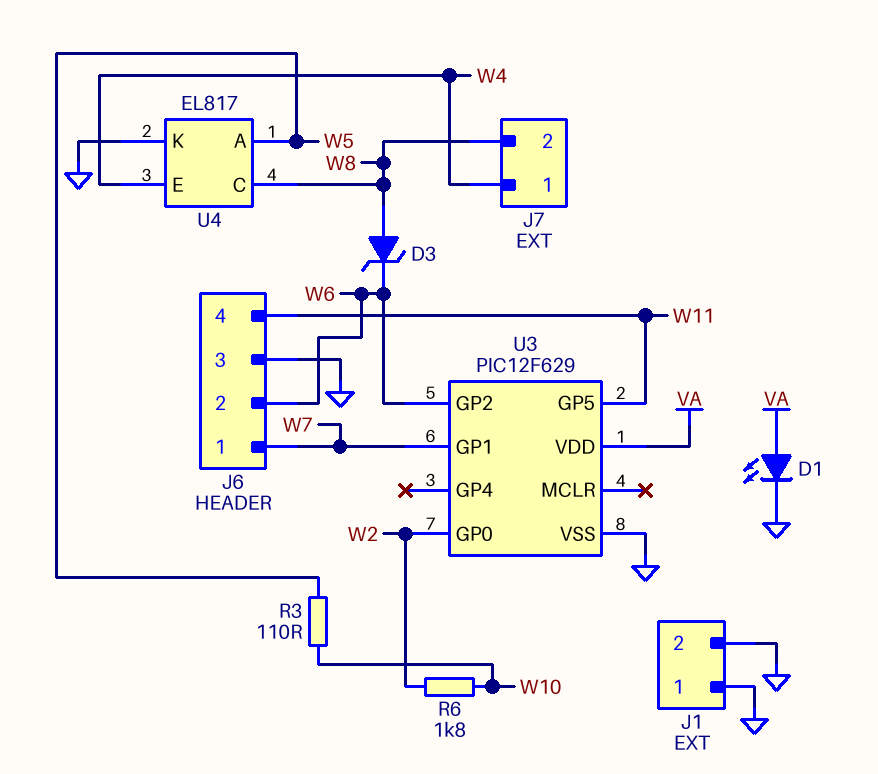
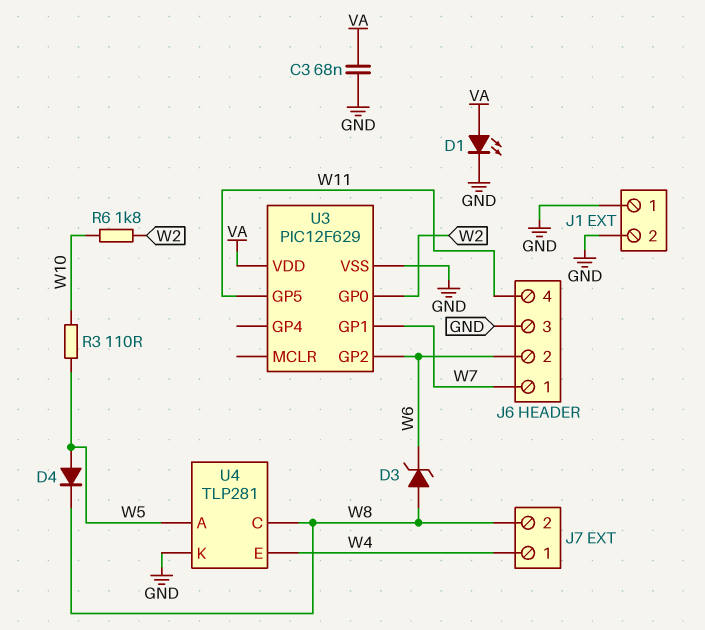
C3: none -> 68nF (GND, VA)
D4: none -> diode (A W5, K W8)
U4: EL817 -> TLP281

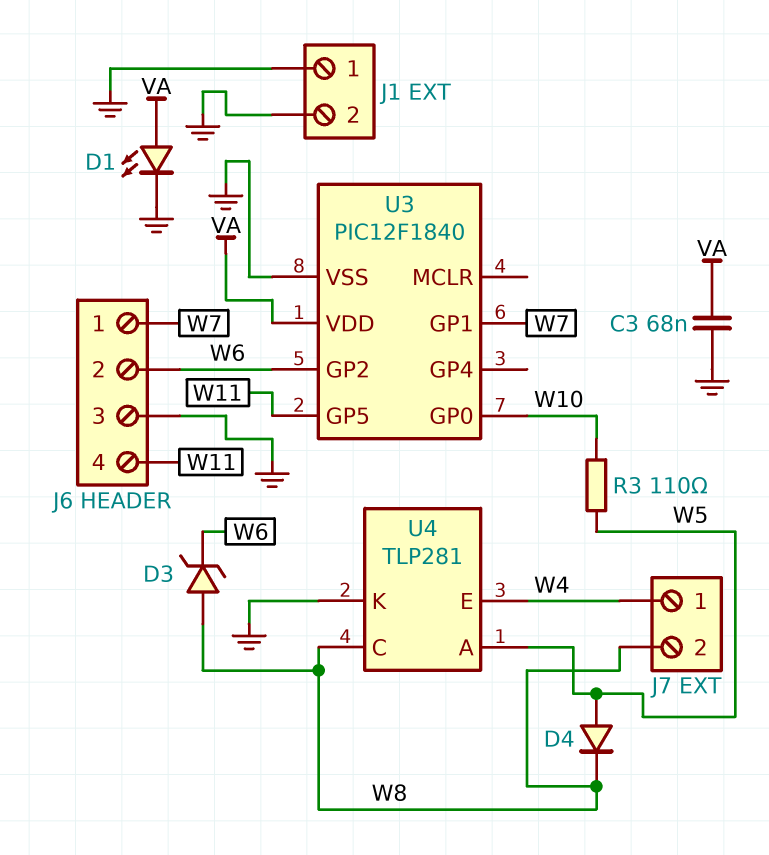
R6: 1.8k (W2, W10) -> none
U3: PIC12F629 -> PIC12F1840
U3 pin GP0: W2 -> W10

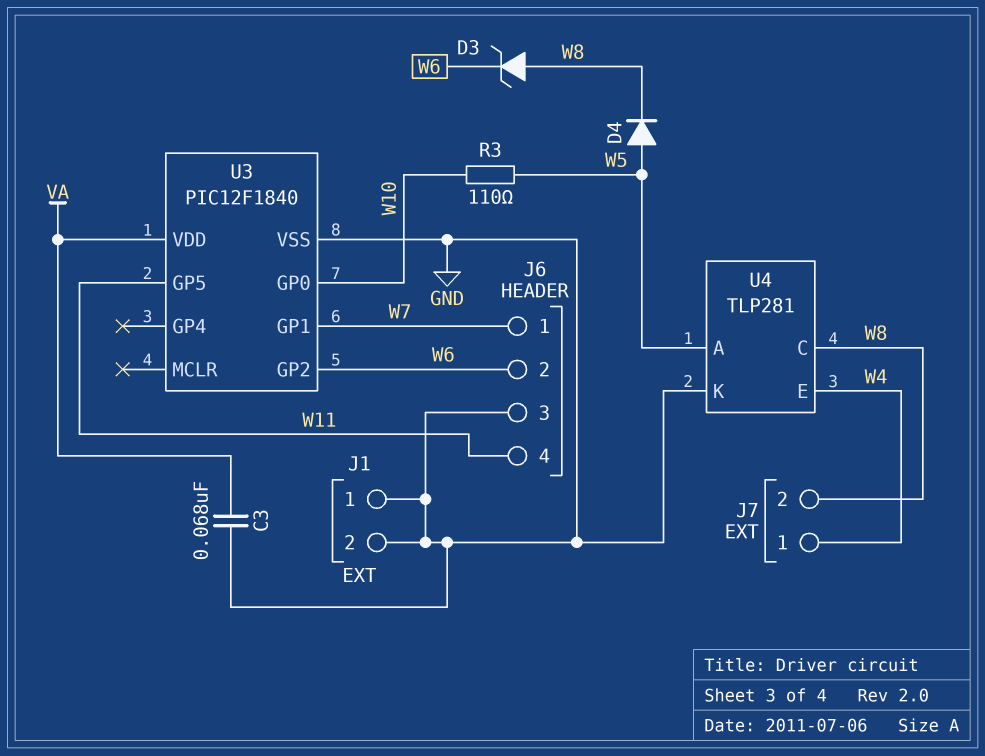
D1: LED (A VA, K GND) -> none

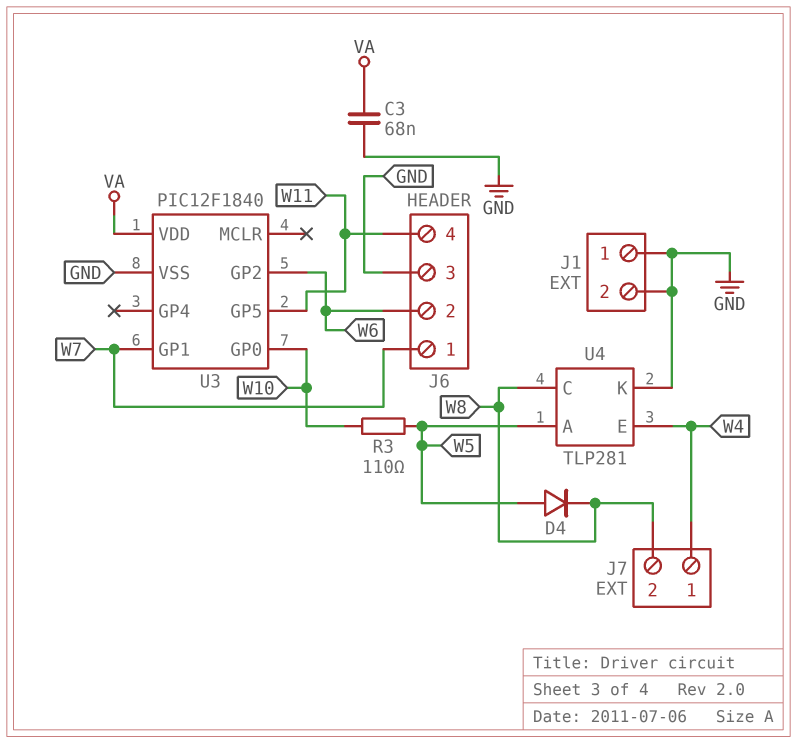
D3: zener (A W8, K W6) -> none

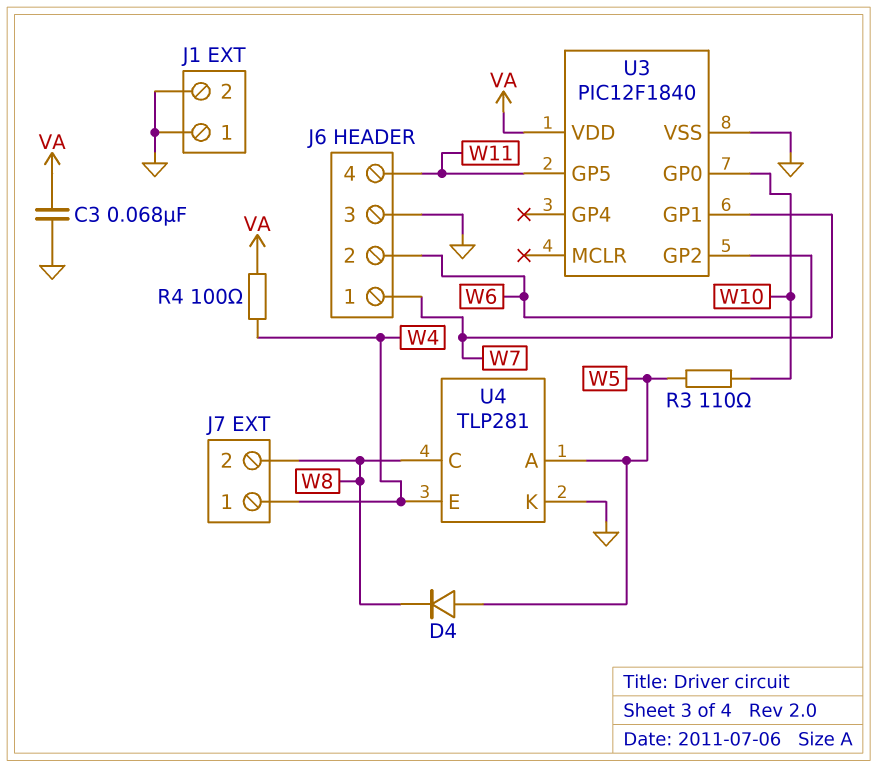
R4: none -> 100 (VA, W4)

